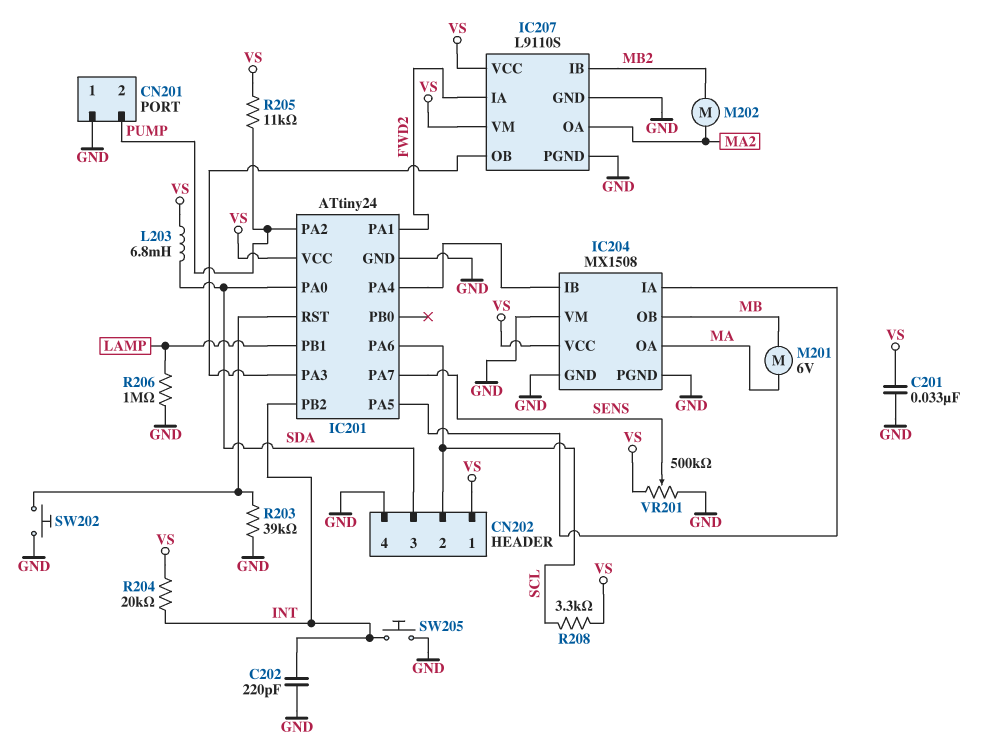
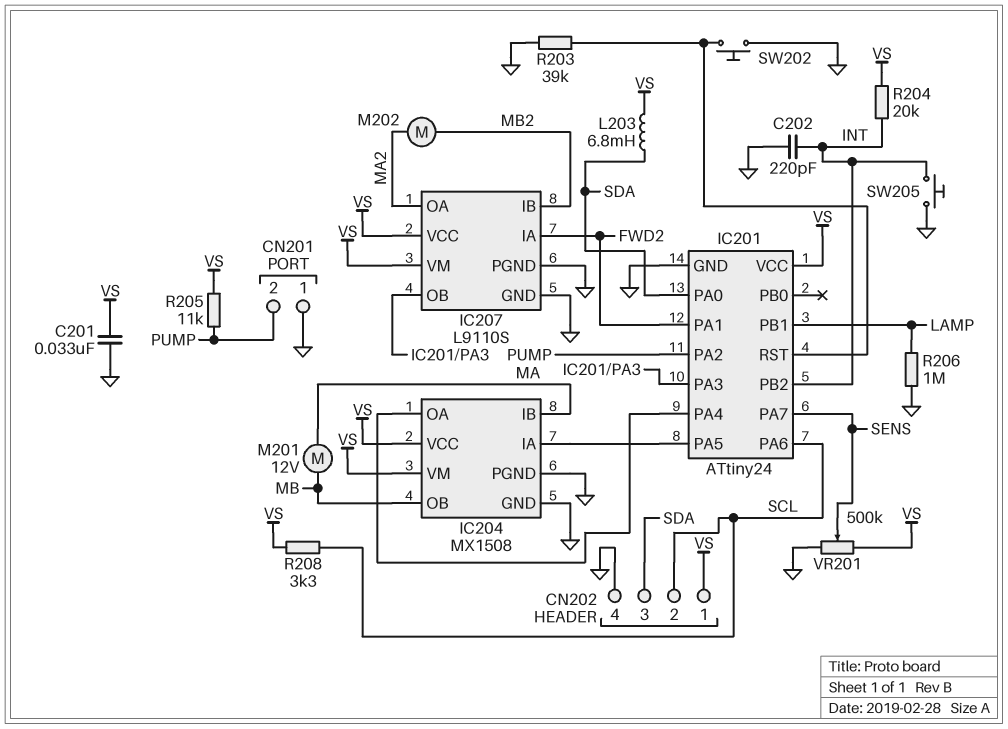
IC204 pin IB: IC201/PA4 -> MA
IC204 pin OA: MA -> IC201/PA4
IC204 pin VM: GND -> VS
M201: motor 6V (MA, MB) -> motor 12V (MA, MB)

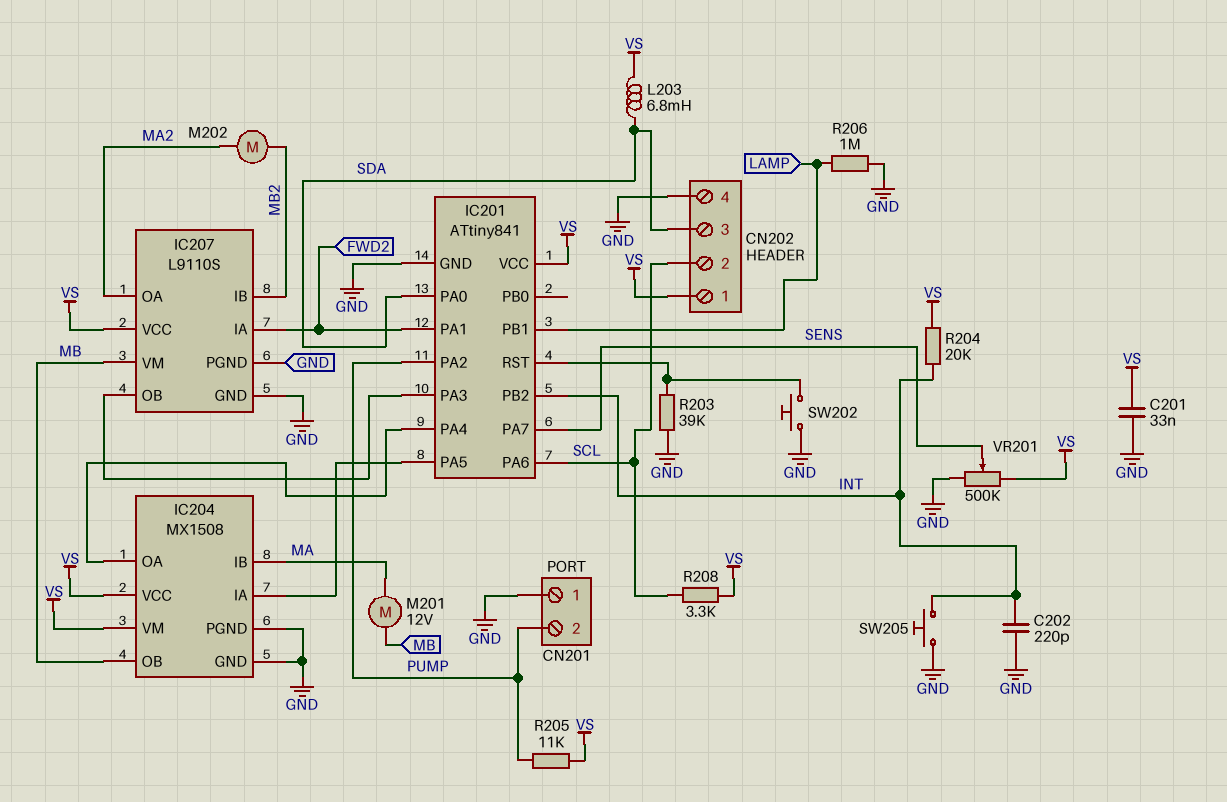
IC201: ATtiny24 -> ATtiny841
IC207 pin VM: VS -> MB

